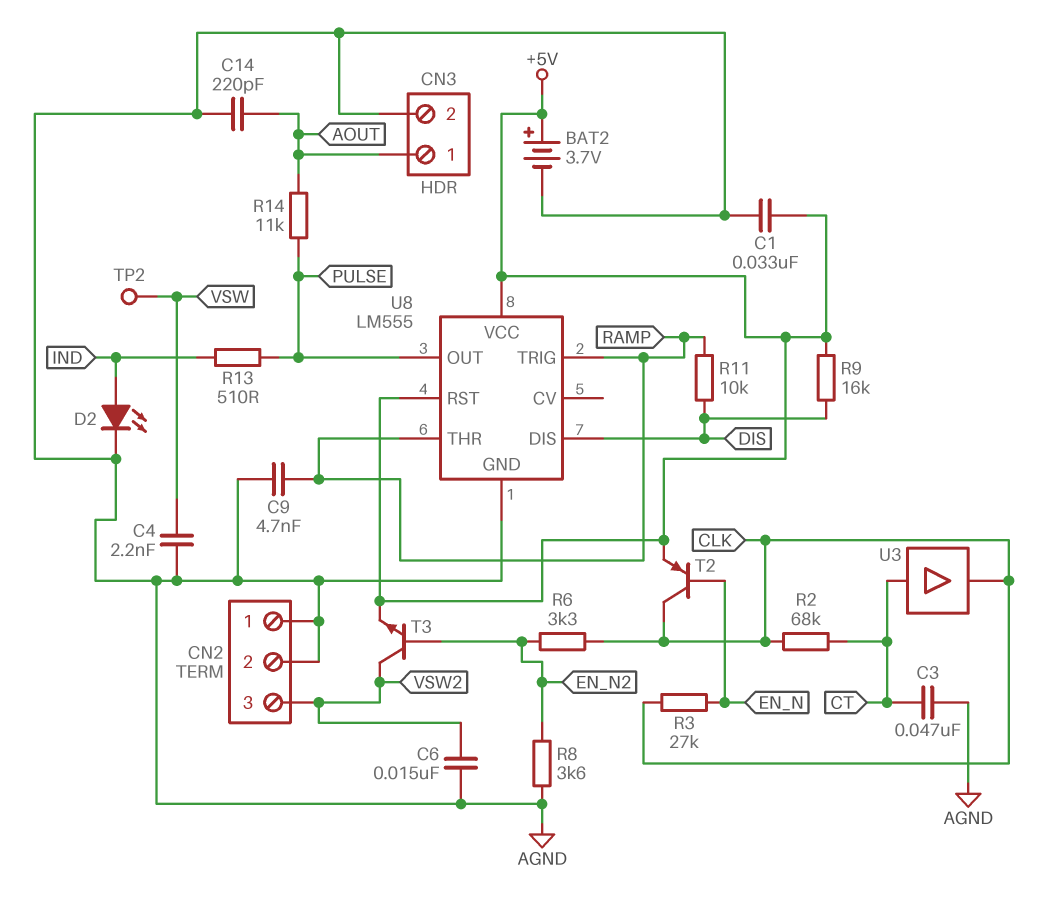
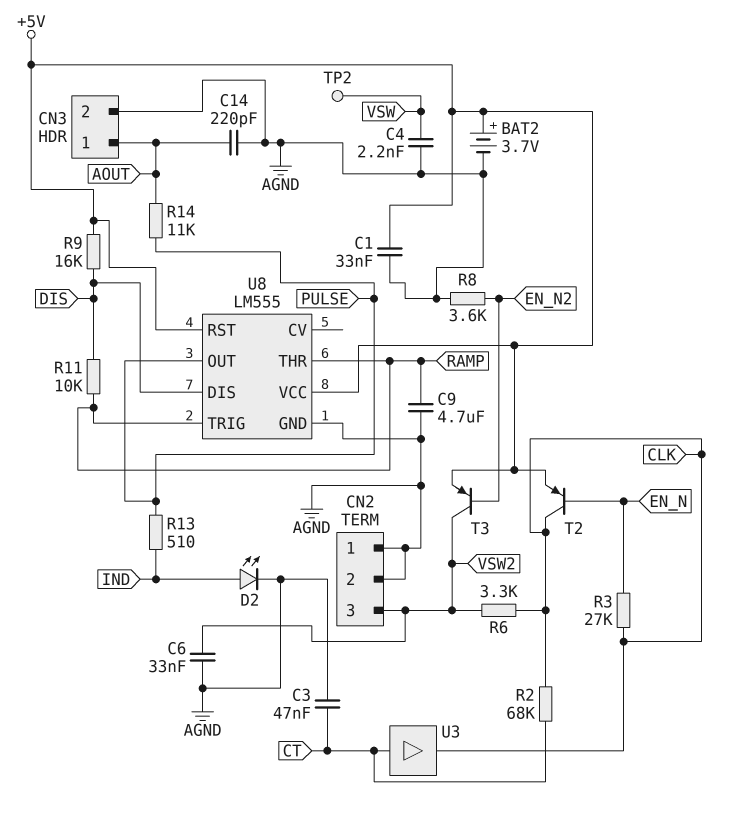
C6: 15nF (AGND, VSW2) -> 33nF (AGND, VSW2)
C9: 4.7nF (AGND, RAMP) -> 4.7uF (AGND, RAMP)
R6: 3.3k (CLK, EN_N2) -> 3.3k (CLK, VSW2)
T3: NPN (B EN_N2, C VSW2, E +5V) -> PNP (B EN_N2, C VSW2, E +5V)

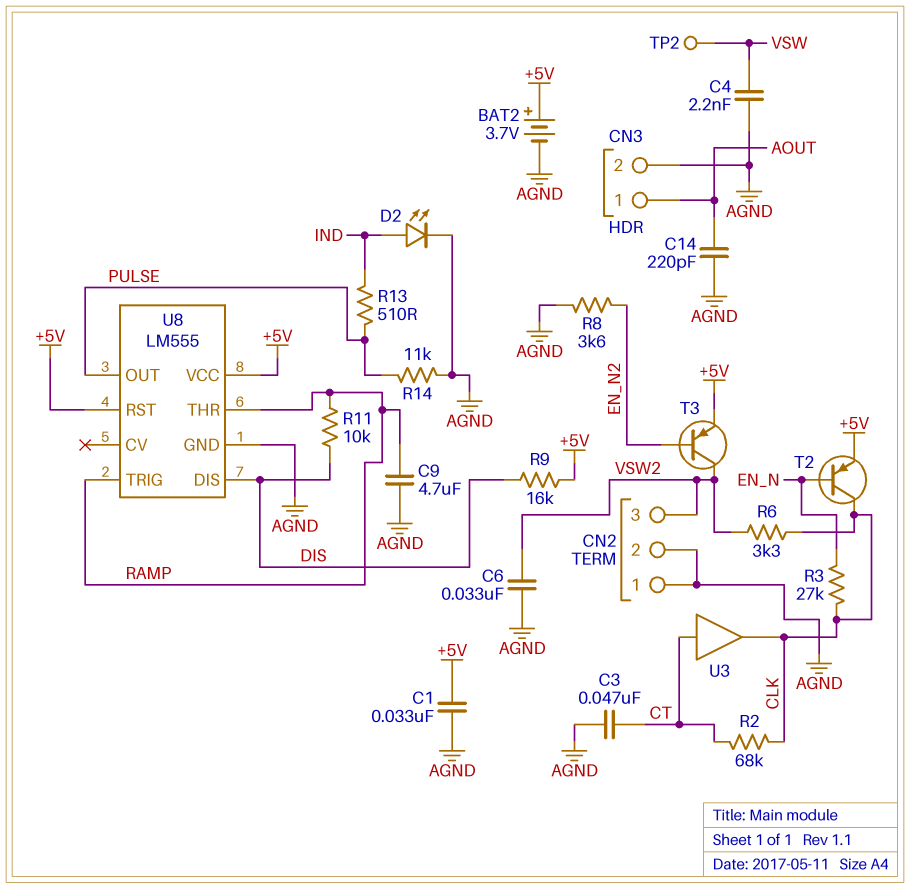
R14: 11k (AOUT, PULSE) -> 11k (AGND, PULSE)

